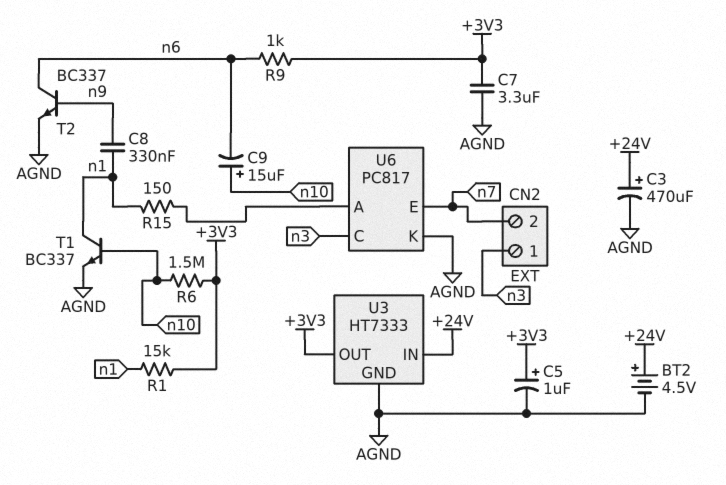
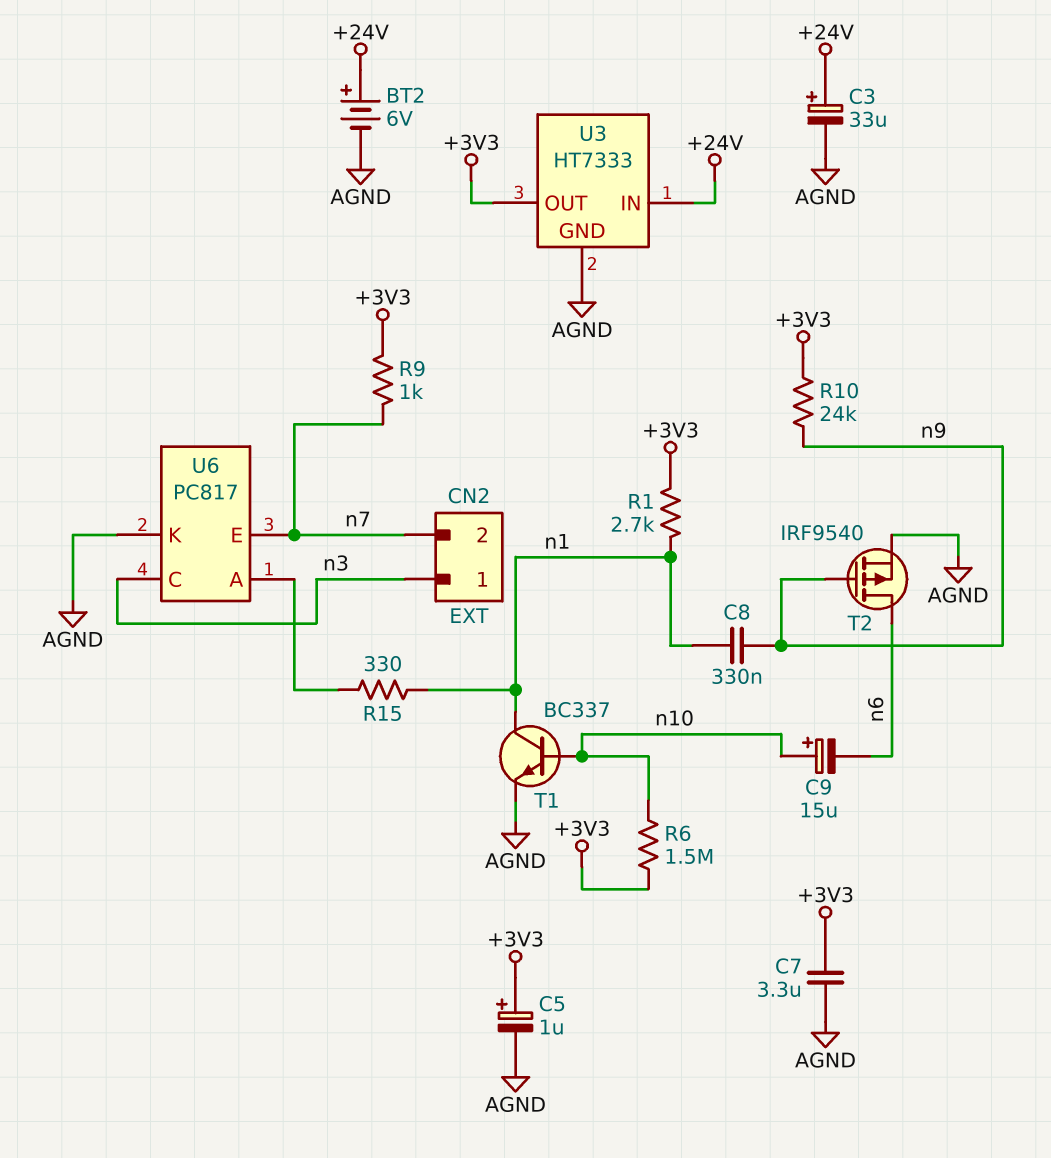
BT2: 4.5V (plus +24V, minus AGND) -> 6V (plus +24V, minus AGND)
C3: 470uF (plus +24V, minus AGND) -> 33uF (plus +24V, minus AGND)
R1: 15k (+3V3, n1) -> 2.7k (+3V3, n1)
R9: 1k (+3V3, n6) -> 1k (+3V3, n7)
R10: none -> 24k (+3V3, n9)
R15: 150 (U6/A, n1) -> 330 (U6/A, n1)
T2: NPN BC337 (B n9, C n6, E AGND) -> PMOS IRF9540 (G n9, D n6, S AGND)

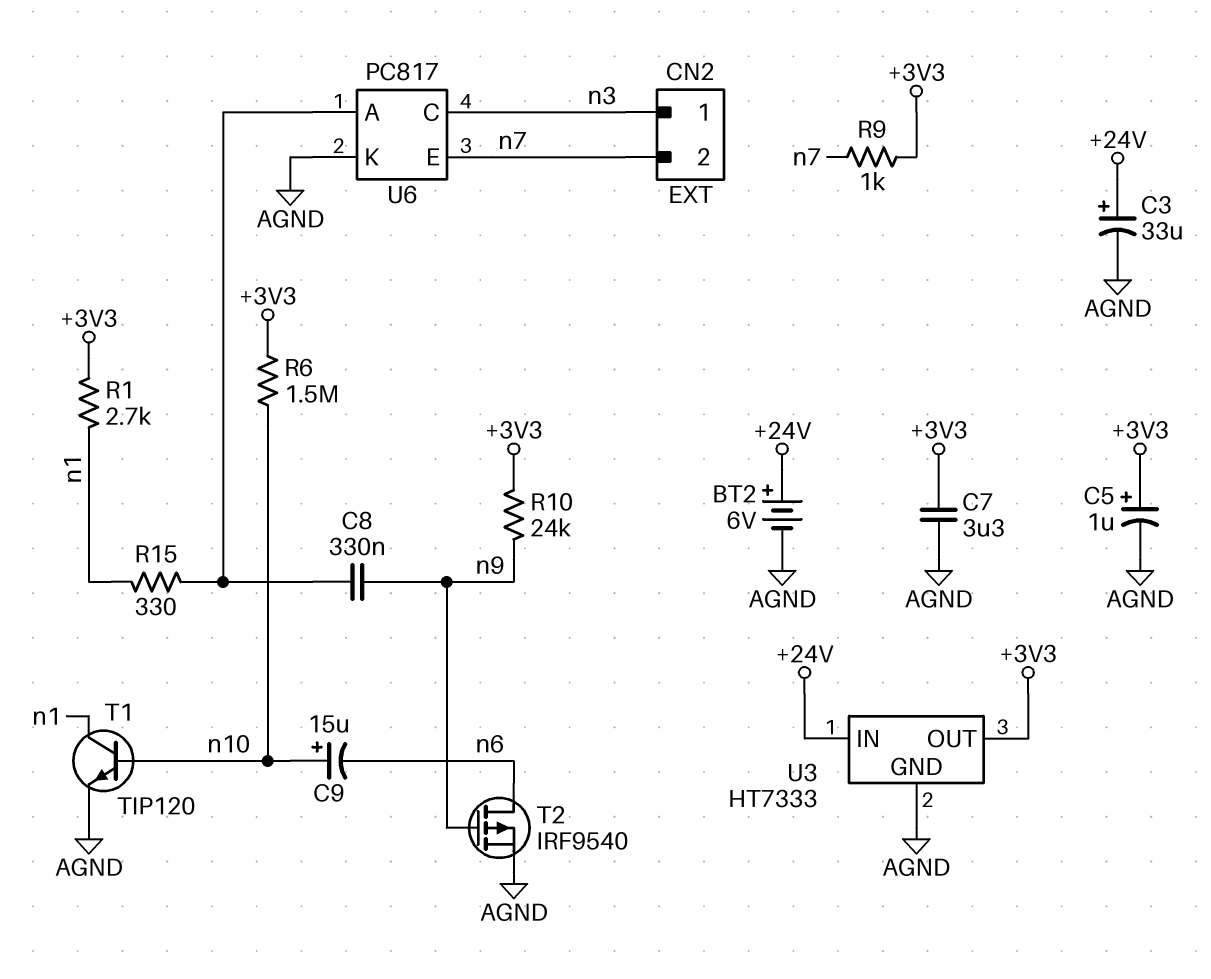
C8: 330nF (n1, n9) -> 330nF (U6/A, n9)
T1: NPN BC337 (B n10, C n1, E AGND) -> NPN TIP120 (B n10, C n1, E AGND)

